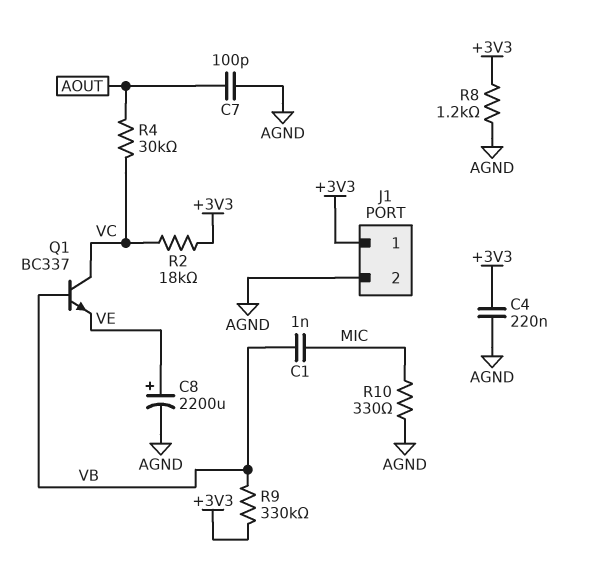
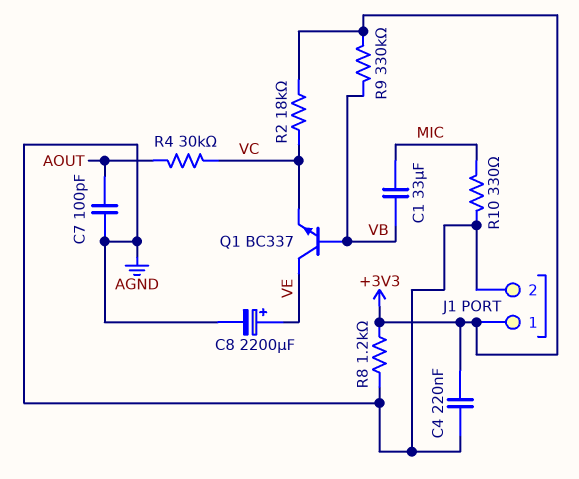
C1: 1nF (MIC, VB) -> 33uF (MIC, VB)
Q1: NPN BC337 (B VB, C VC, E VE) -> NPN BC337 (B VB, C VE, E VC)

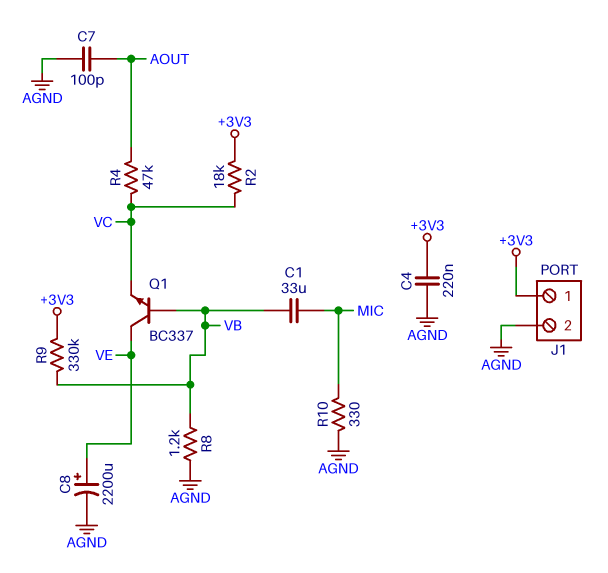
R4: 30k (AOUT, VC) -> 47k (AOUT, VC)
R8: 1.2k (+3V3, AGND) -> 1.2k (AGND, VB)

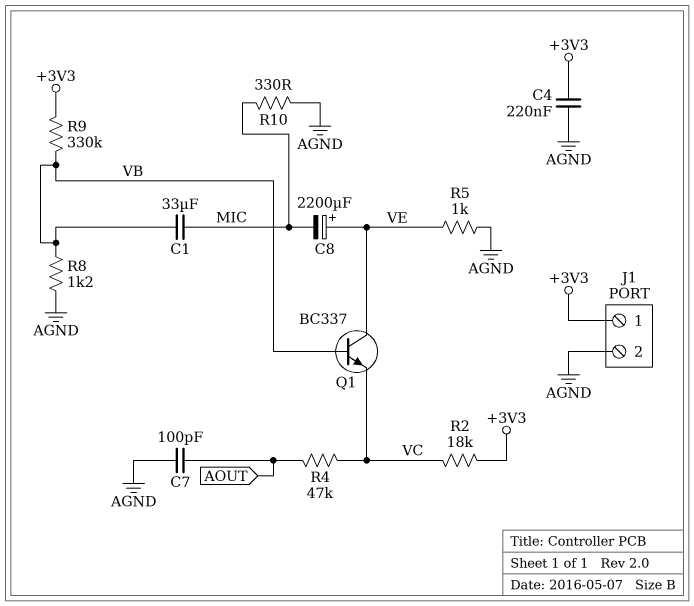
C8: 2200uF (plus VE, minus AGND) -> 2200uF (plus VE, minus MIC)
R5: none -> 1k (AGND, VE)

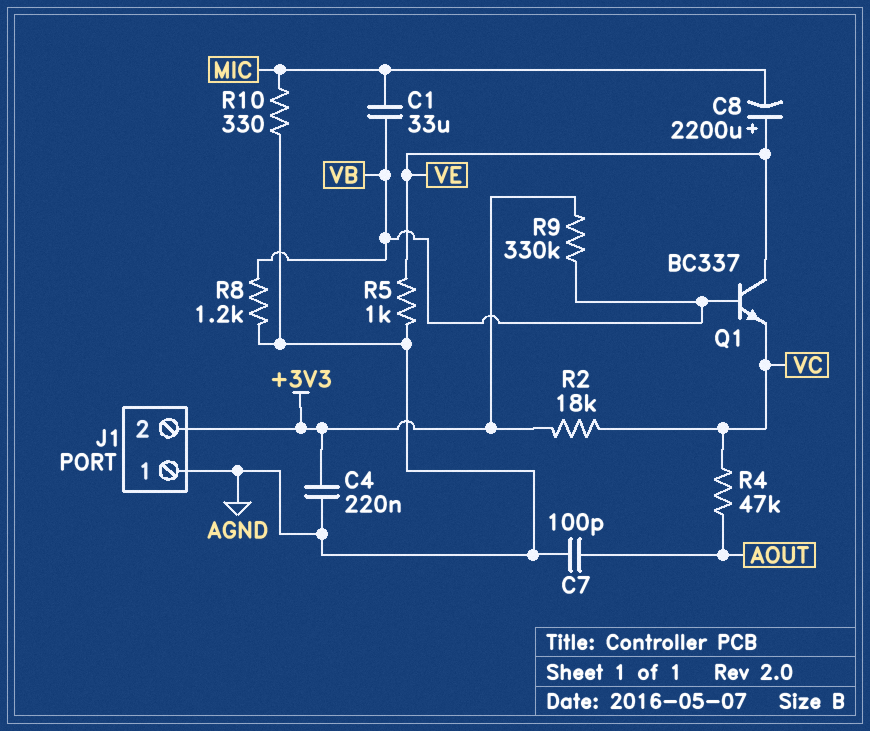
J1 pin 1: +3V3 -> AGND
J1 pin 2: AGND -> +3V3

